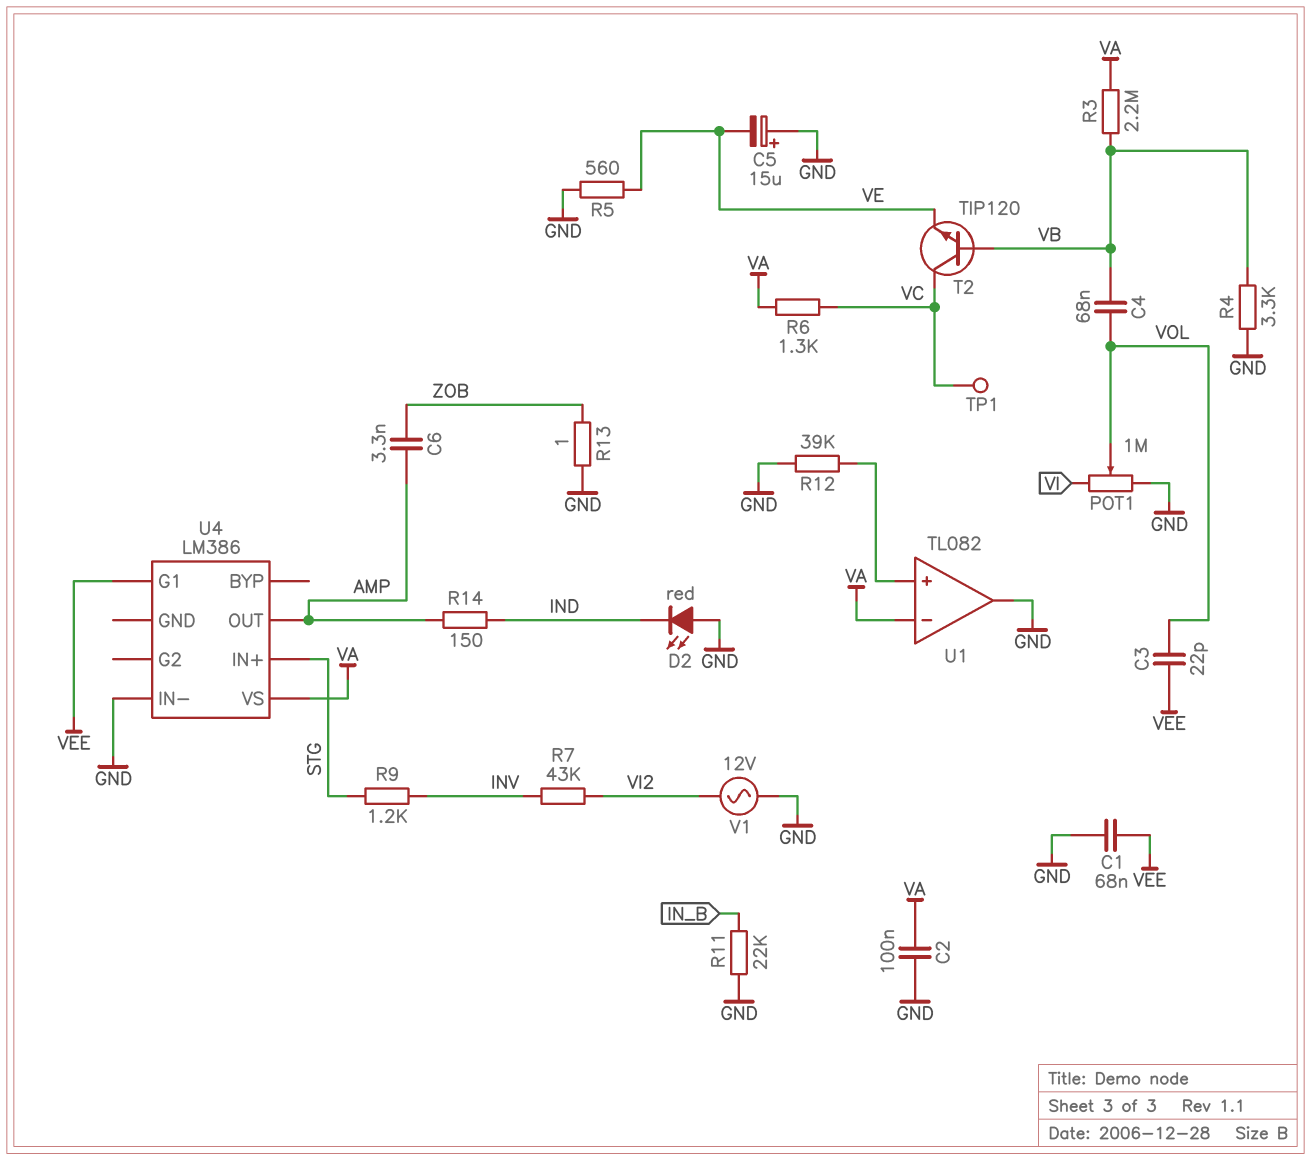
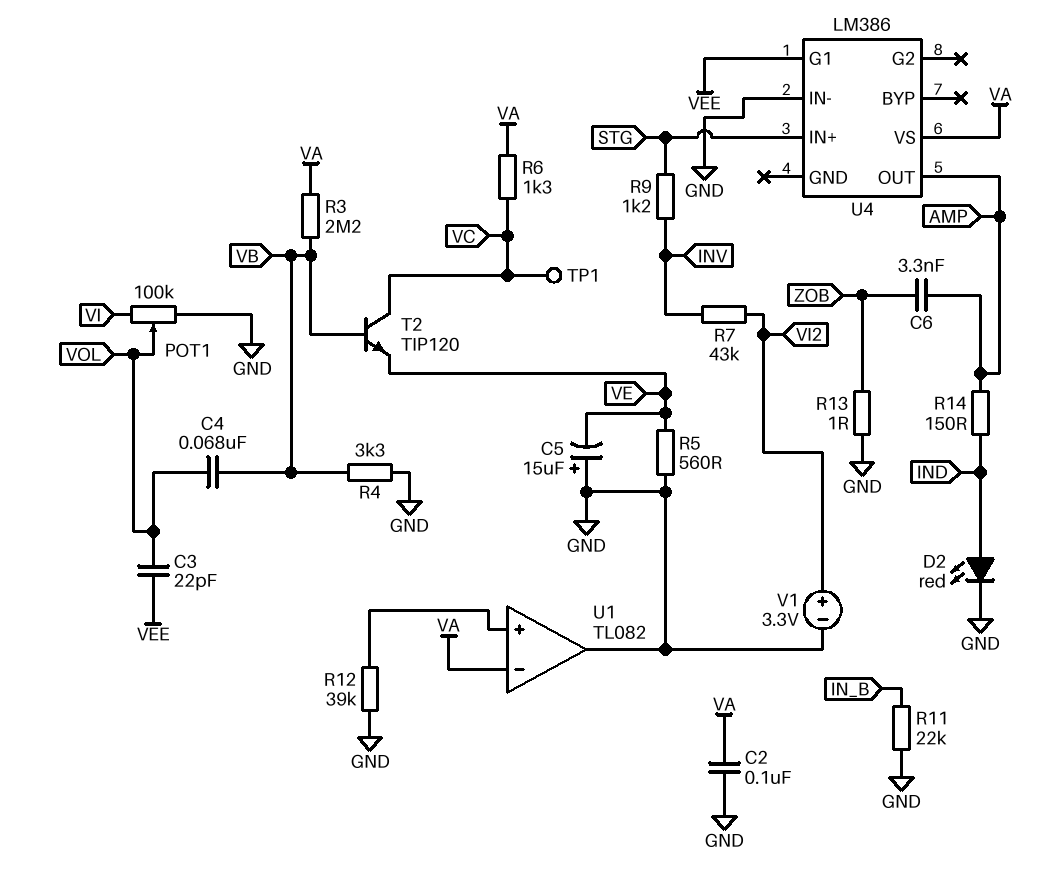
C1: 68nF (GND, VEE) -> none
D2: LED red (A GND, K IND) -> LED red (A IND, K GND)
POT1: 1M (GND, VI, wiper VOL) -> 100k (GND, VI, wiper VOL)
V1: AC 12V (GND, VI2) -> 3.3V (plus VI2, minus GND)

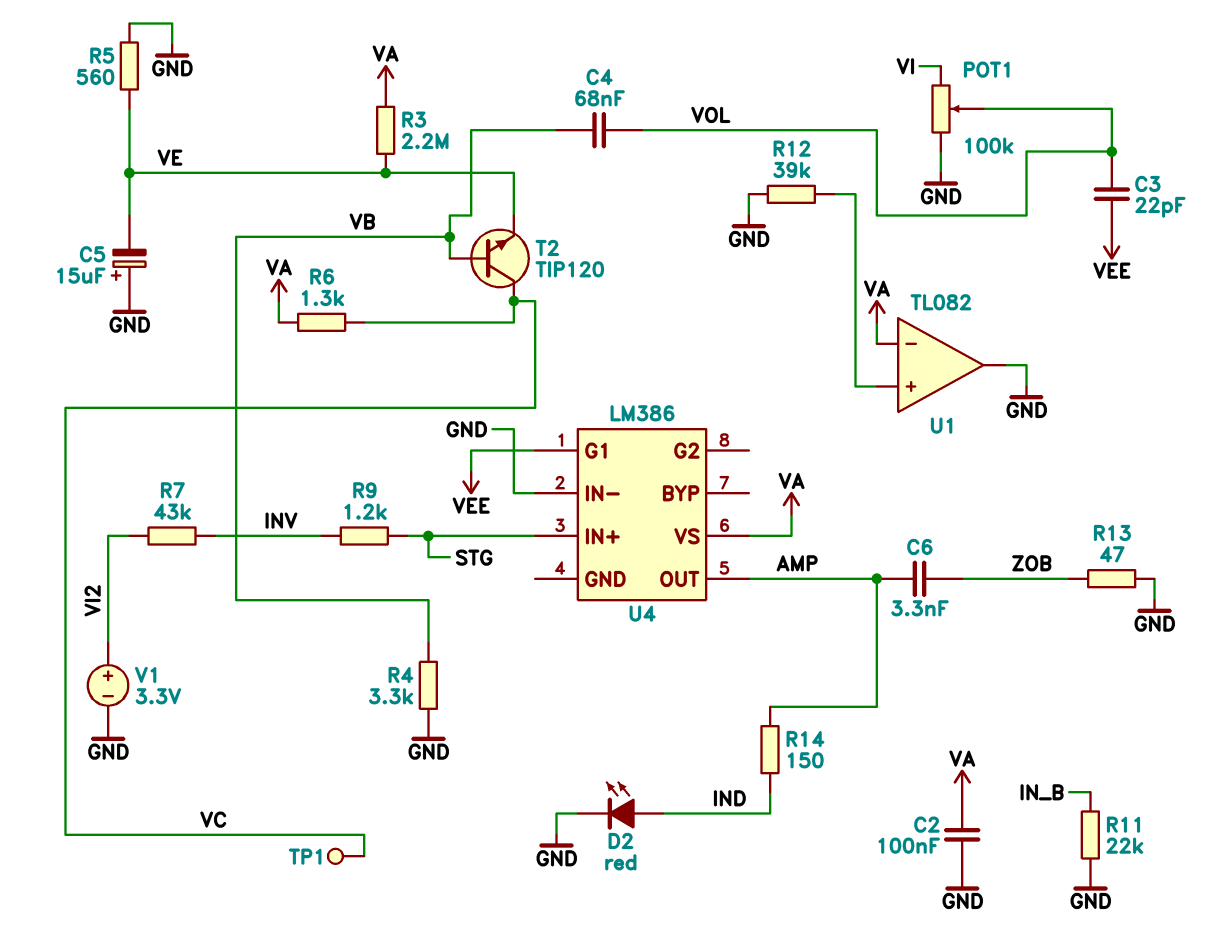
R3: 2.2M (VA, VB) -> 2.2M (VA, VE)
R13: 1 (GND, ZOB) -> 47 (GND, ZOB)

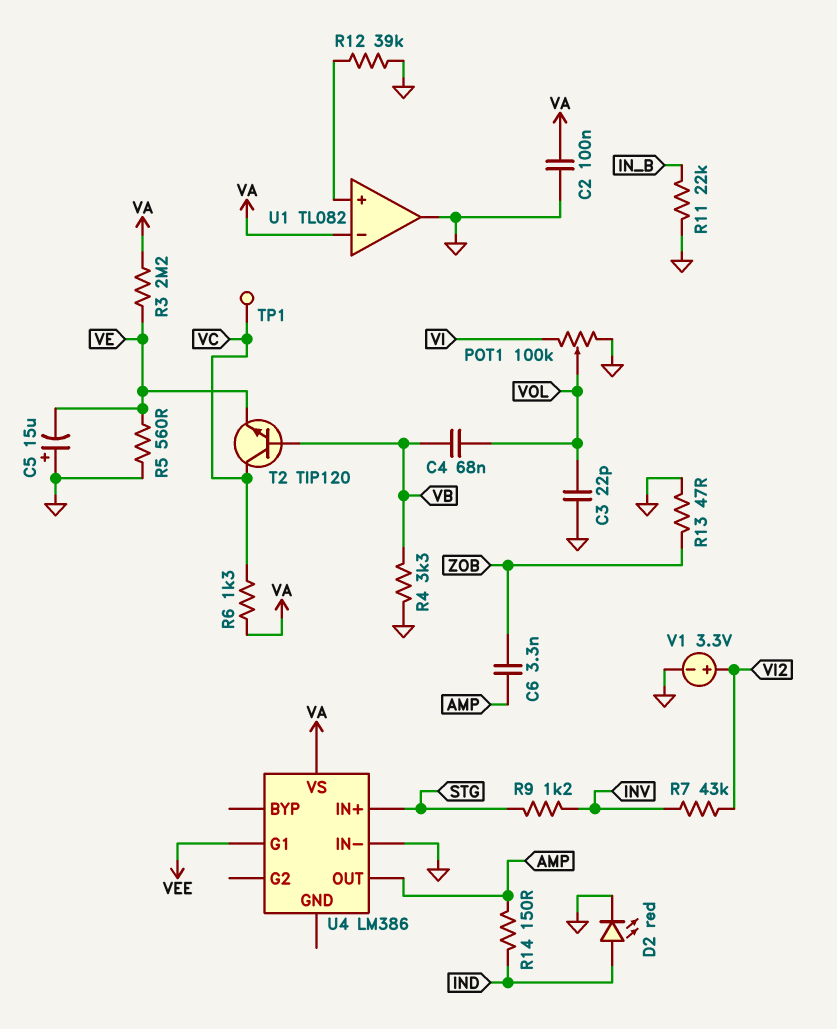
C3: 22pF (VEE, VOL) -> 22pF (GND, VOL)

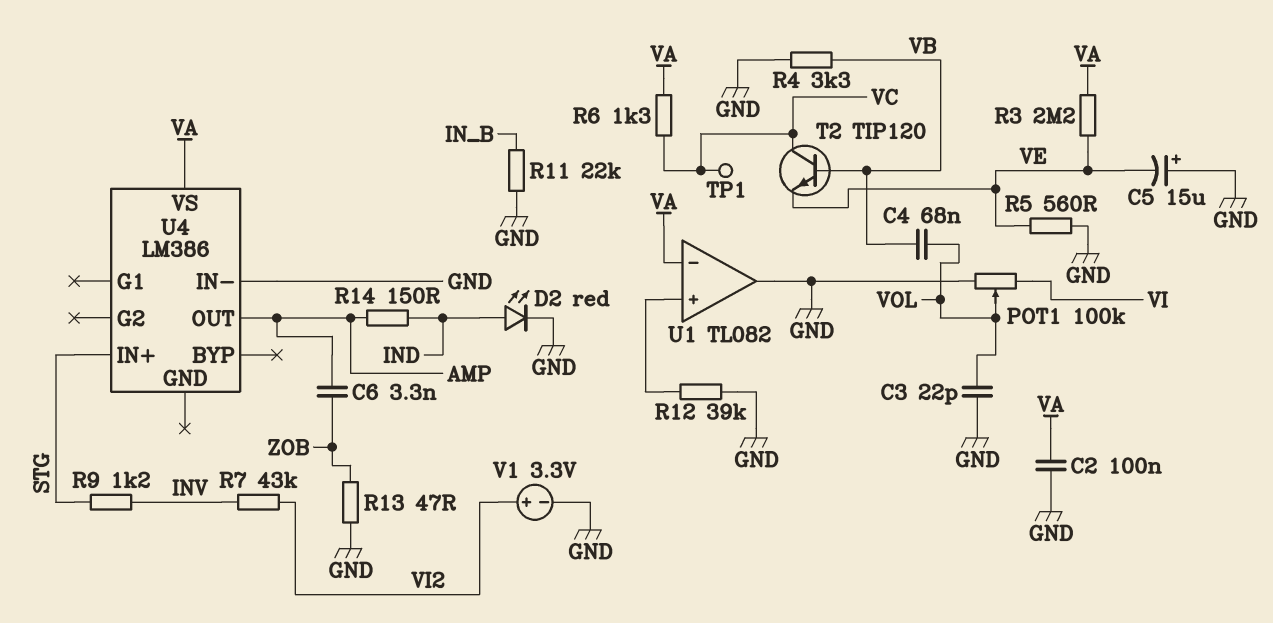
U4 pin G1: VEE -> none

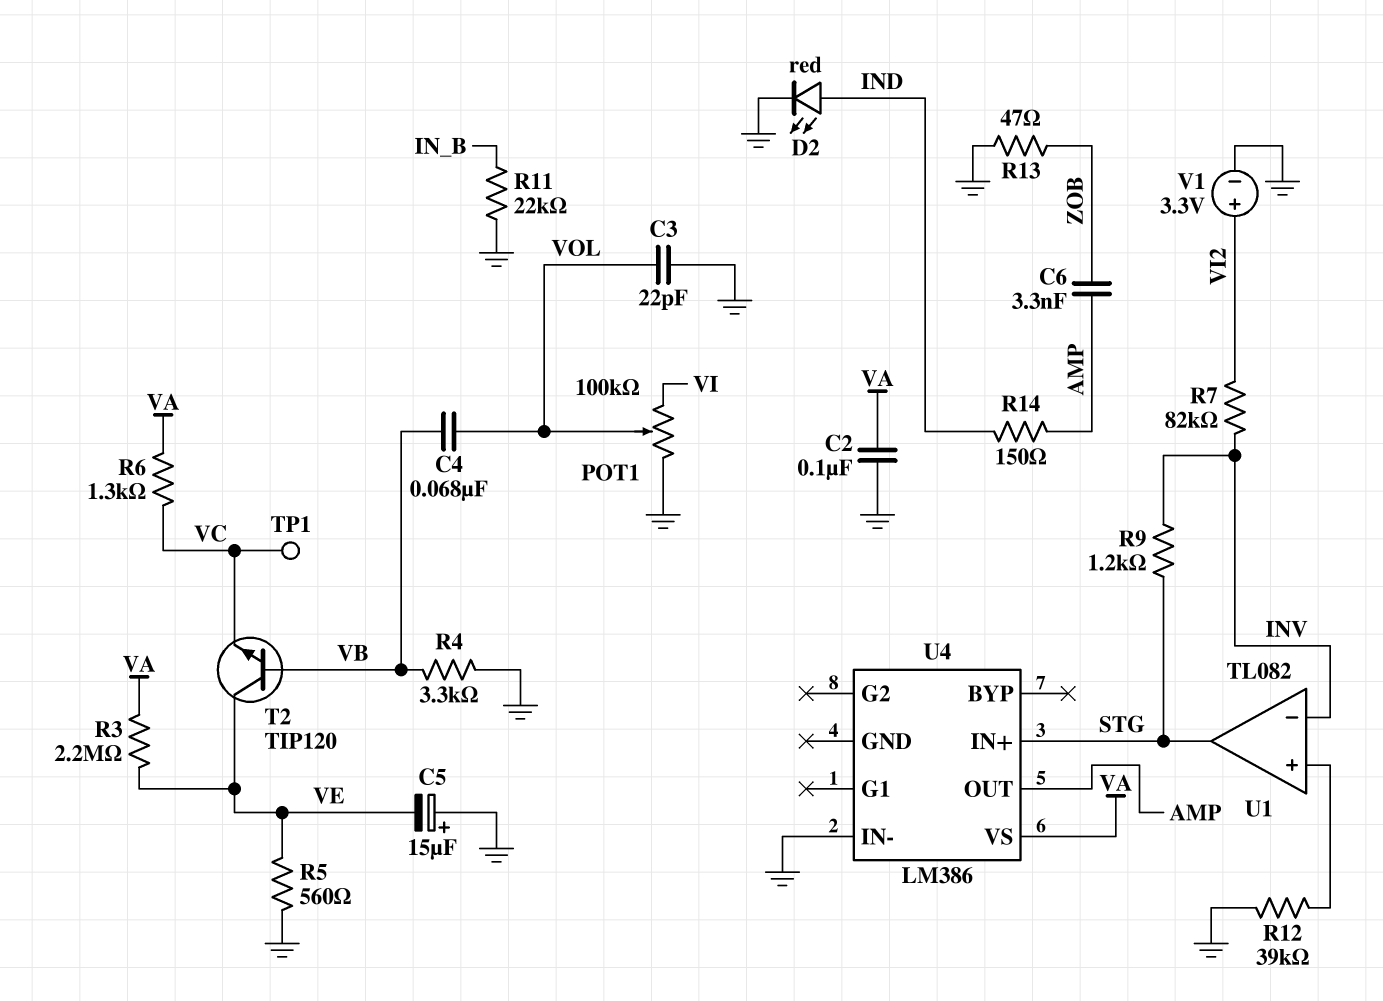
R7: 43k (INV, VI2) -> 82k (INV, VI2)
T2: NPN TIP120 (B VB, C VC, E VE) -> NPN TIP120 (B VB, C VE, E VC)
U1 pin in-: VA -> INV
U1 pin out: GND -> STG

